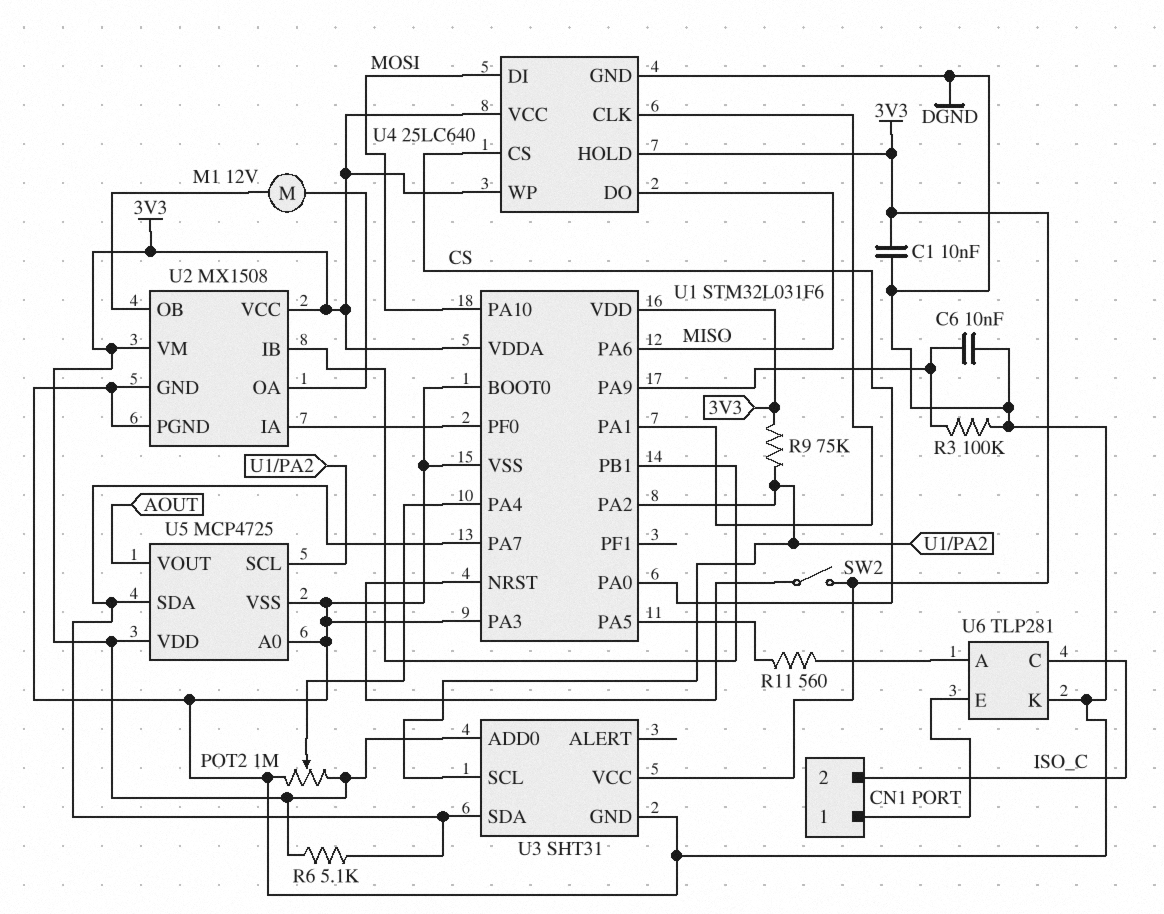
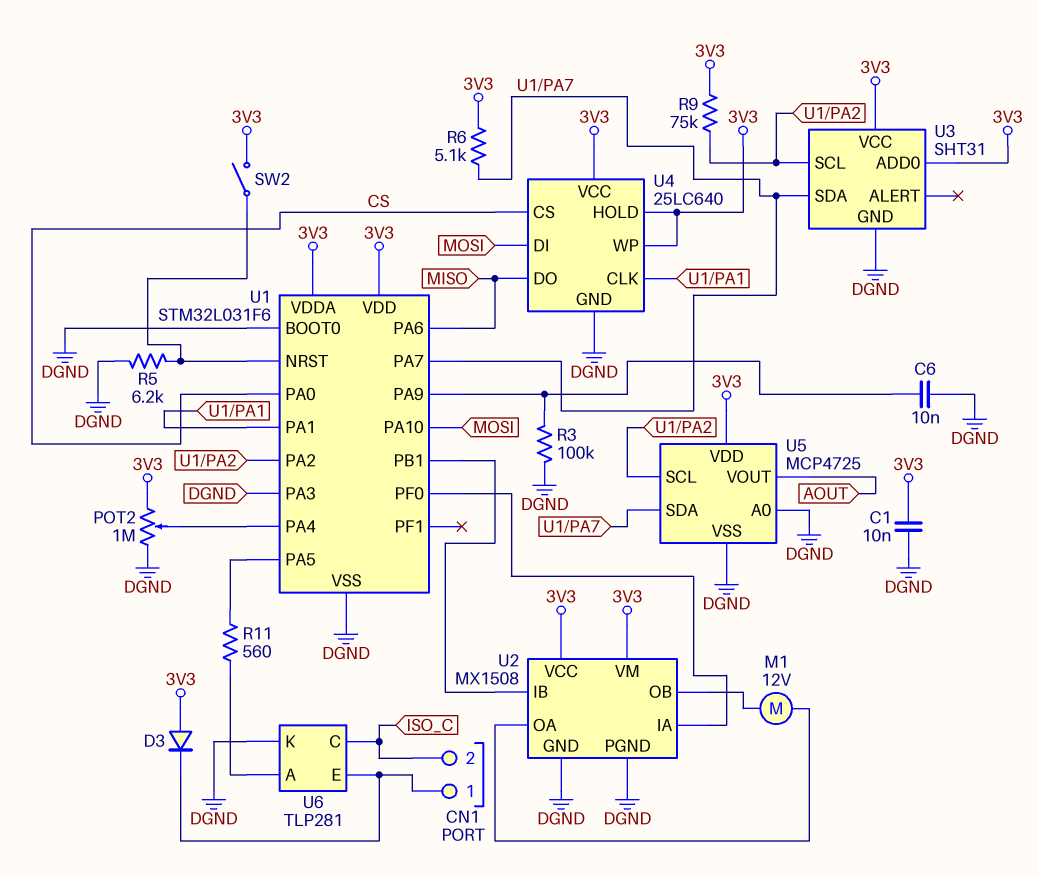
D3: none -> diode (A 3V3, K CN1/1)
R5: none -> 6.2k (DGND, U1/NRST)

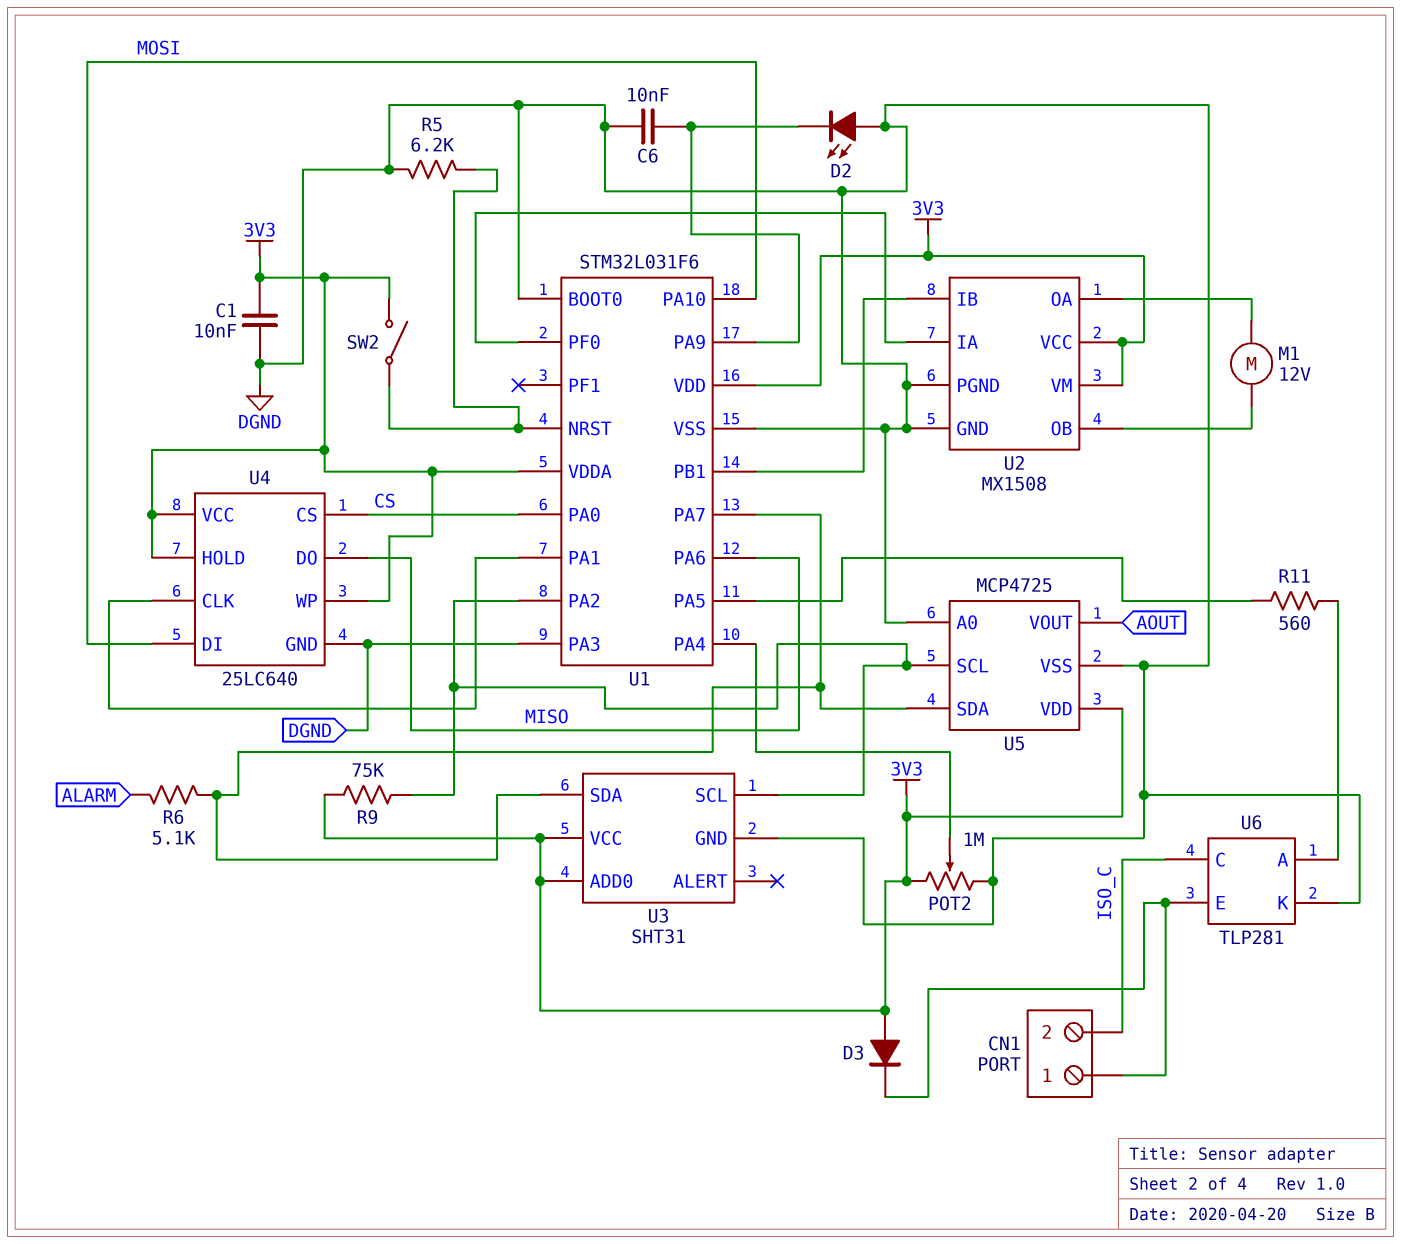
D2: none -> LED (A DGND, K U1/PA9)
R3: 100k (DGND, U1/PA9) -> none
R6: 5.1k (3V3, U1/PA7) -> 5.1k (ALARM, U1/PA7)

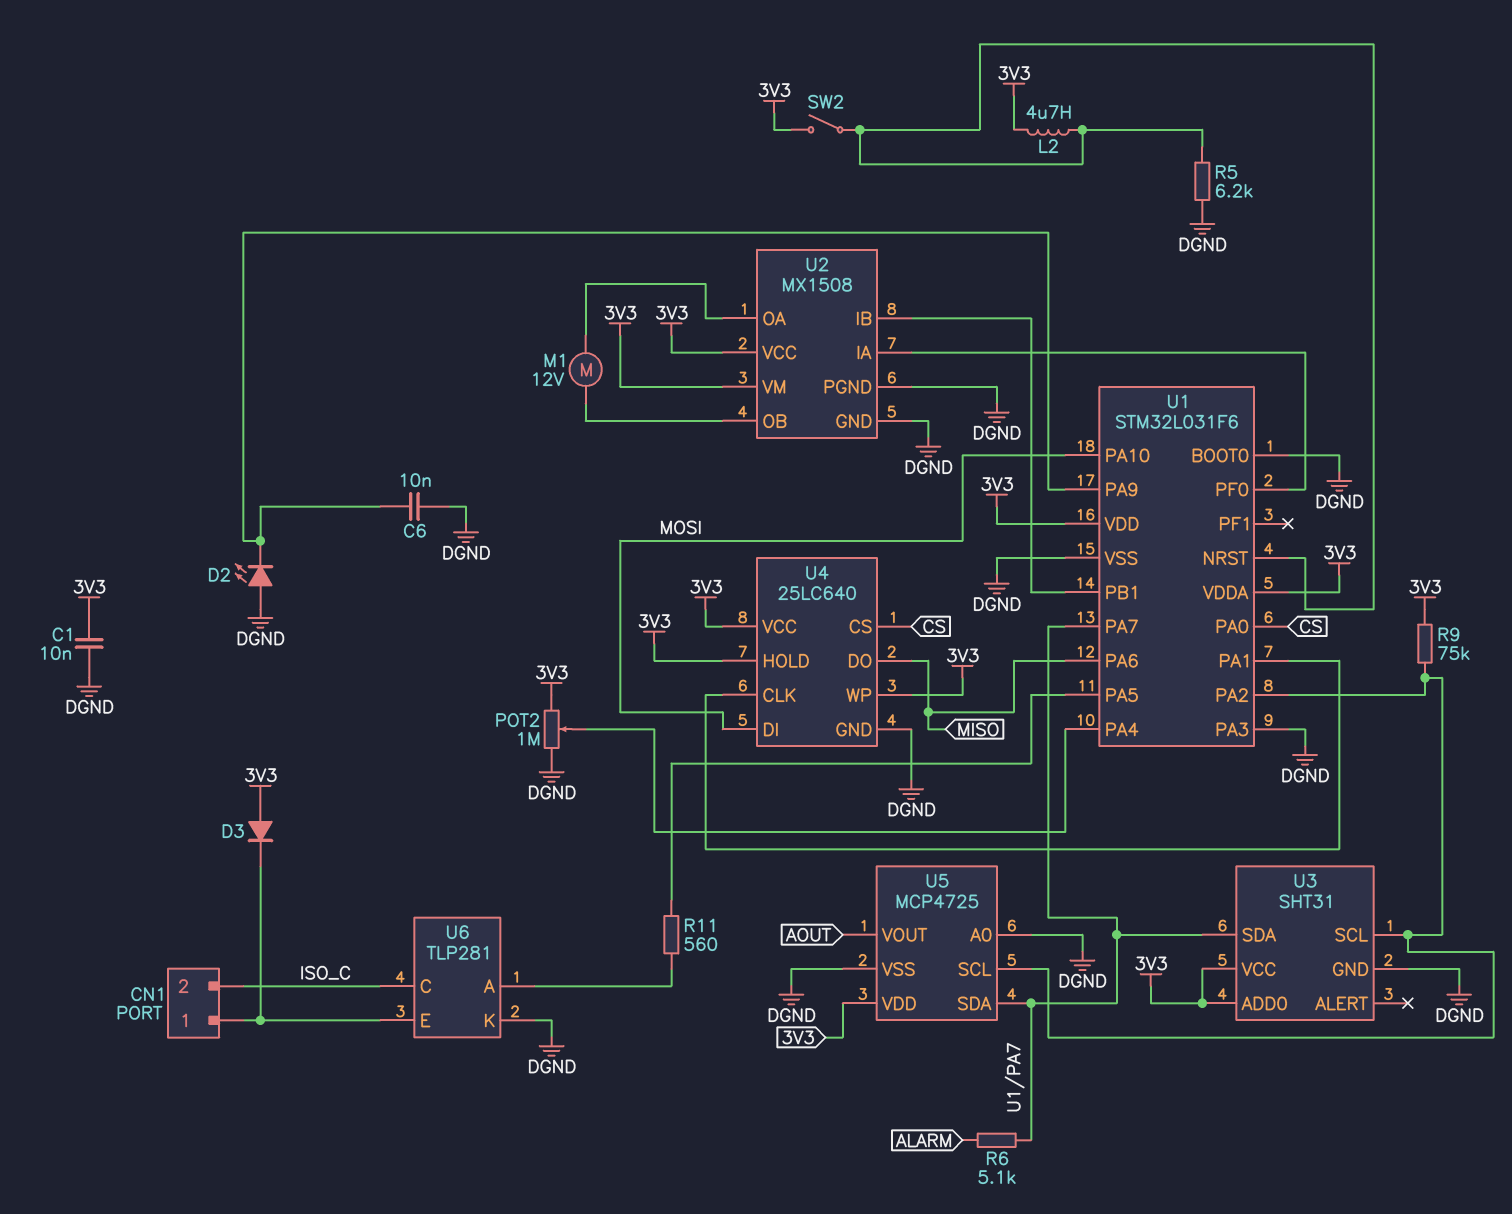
L2: none -> 4.7uH (3V3, U1/NRST)

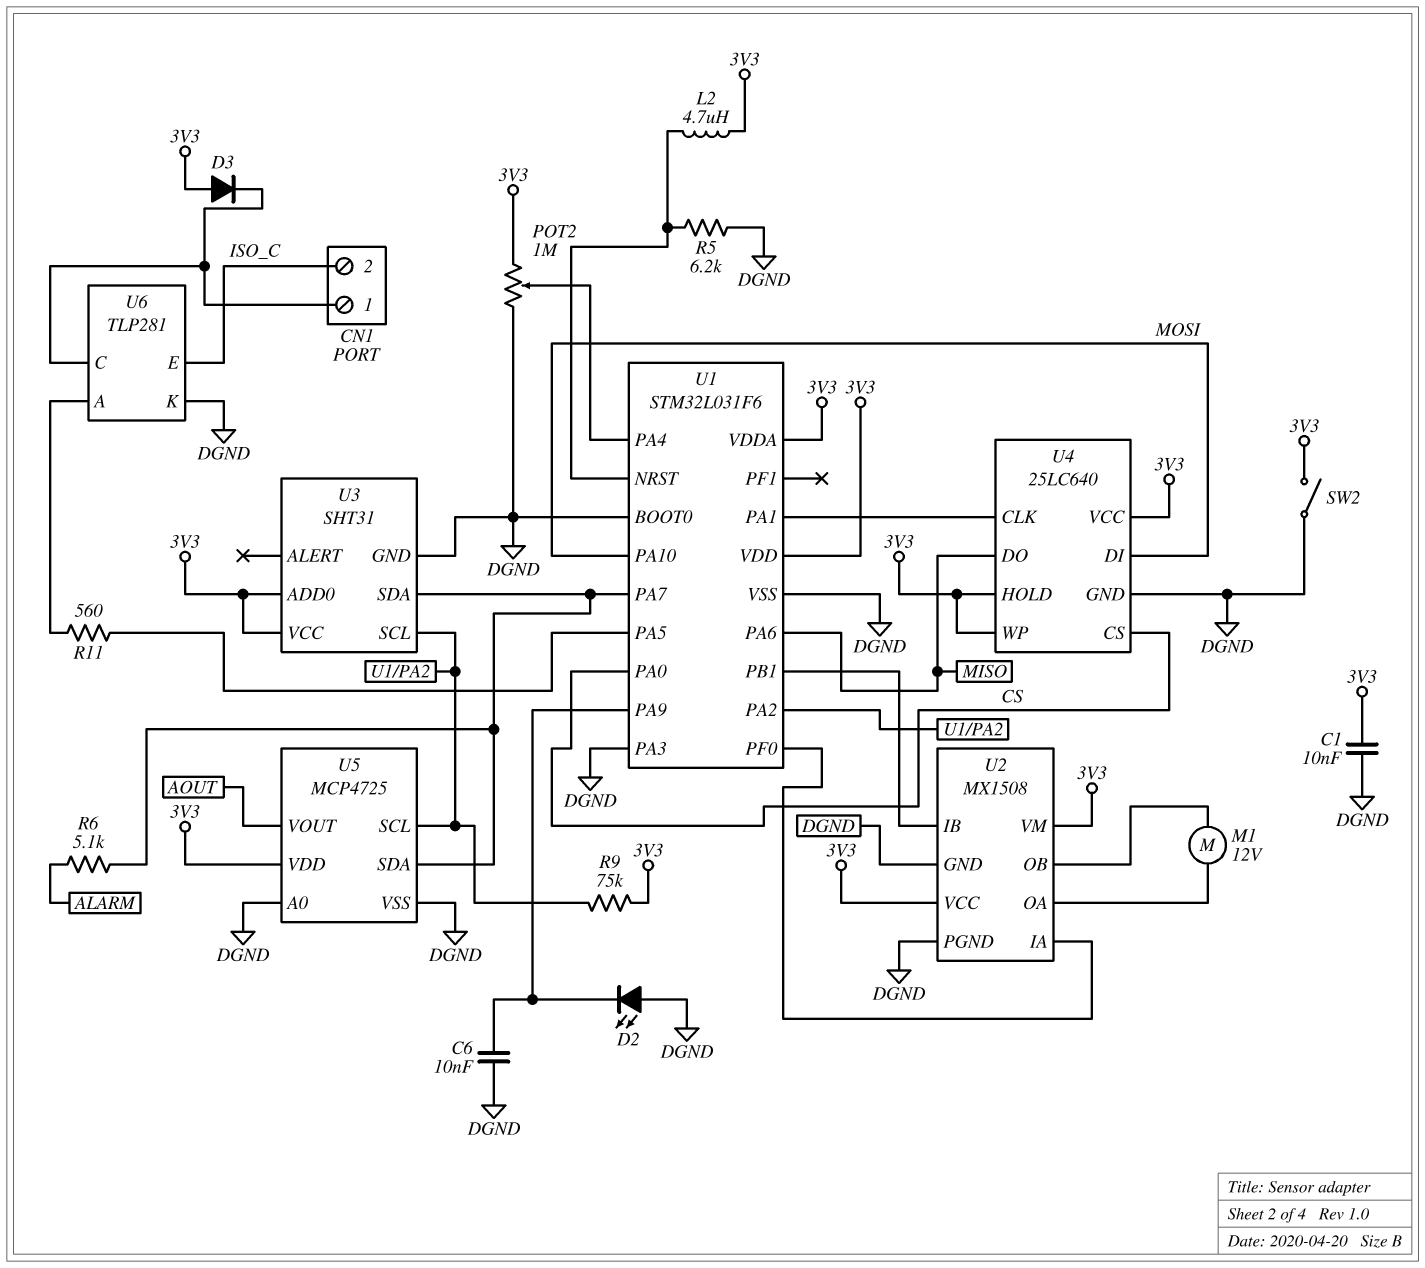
SW2: switch (3V3, U1/NRST) -> switch (3V3, DGND)
U6 pin C: ISO_C -> CN1/1
U6 pin E: CN1/1 -> ISO_C

